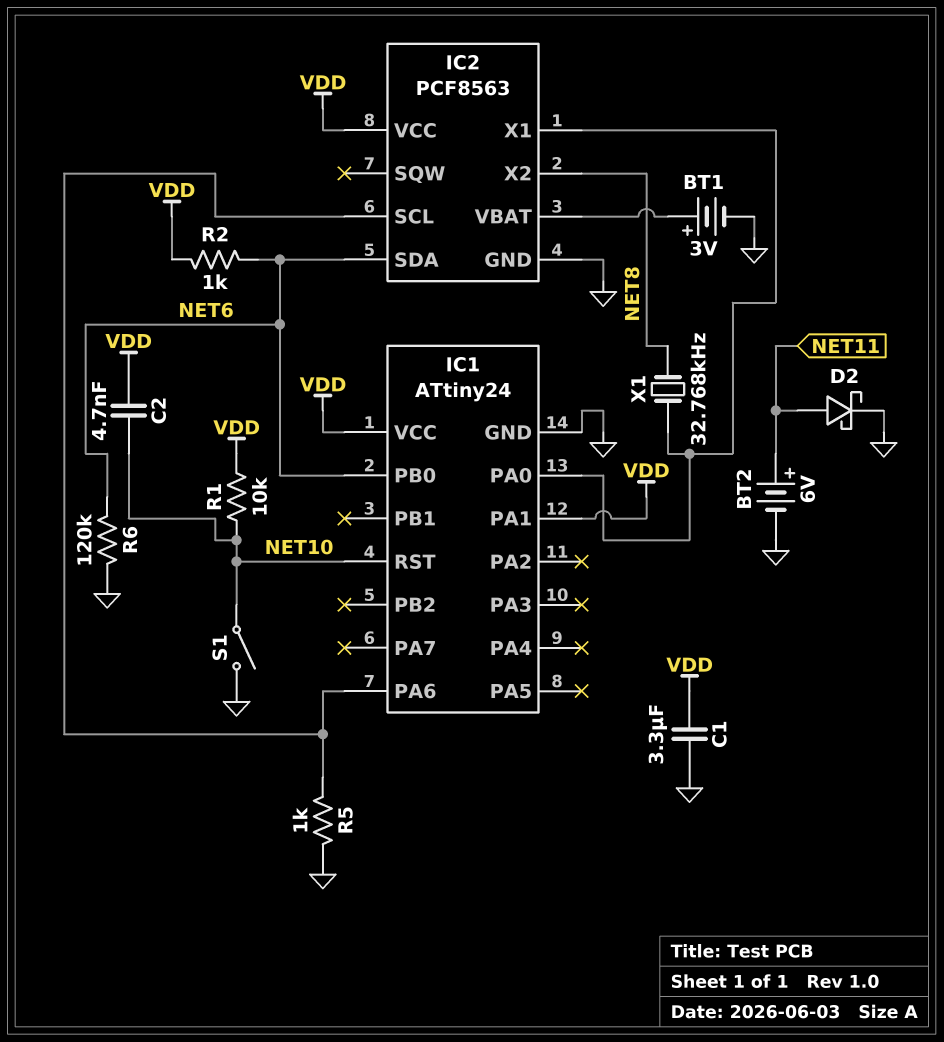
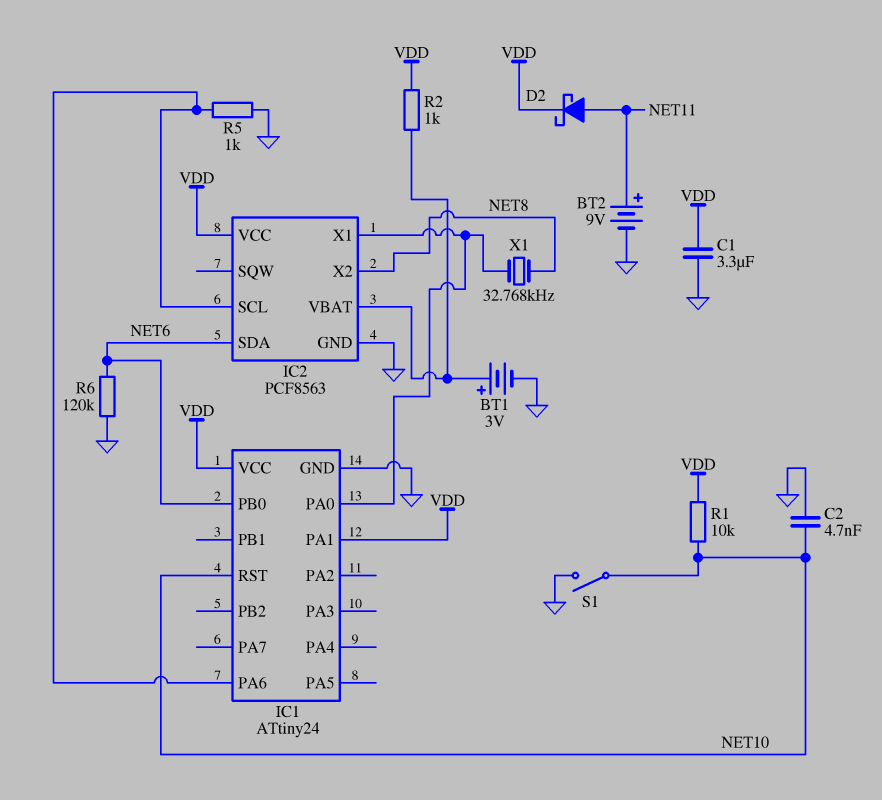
BT2: 6V (plus NET11, minus GND) -> 9V (plus NET11, minus GND)
C2: 4.7nF (NET10, VDD) -> 4.7nF (GND, NET10)
D2: schottky (A NET11, K GND) -> schottky (A NET11, K VDD)
R2: 1k (NET6, VDD) -> 1k (IC2/VBAT, VDD)

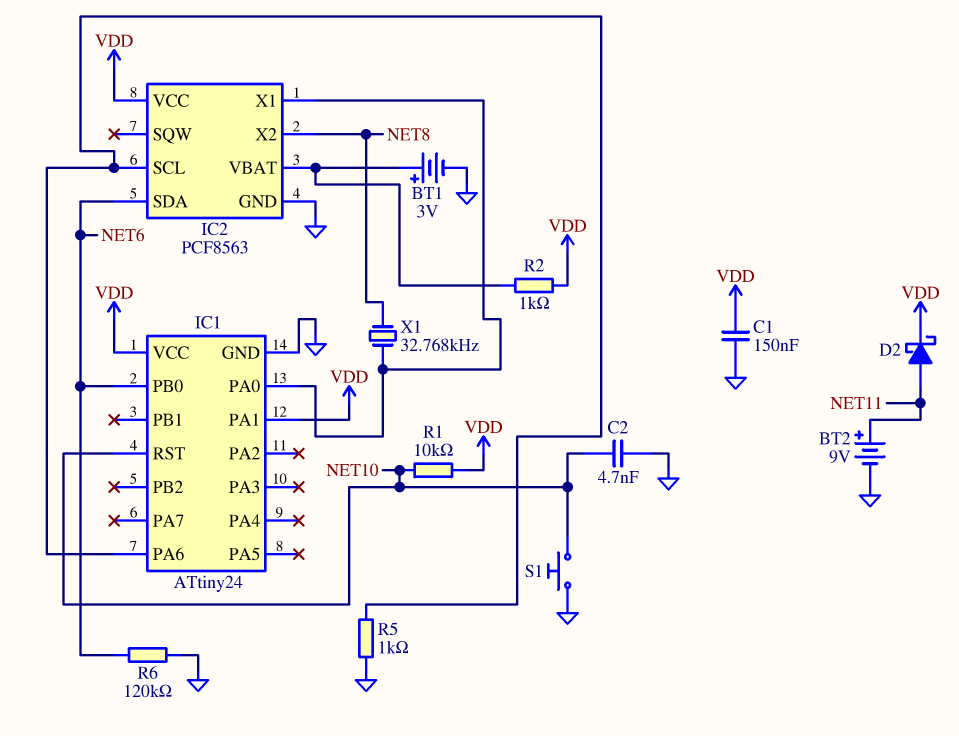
C1: 3.3uF (GND, VDD) -> 150nF (GND, VDD)
S1: switch (GND, NET10) -> button (GND, NET10)

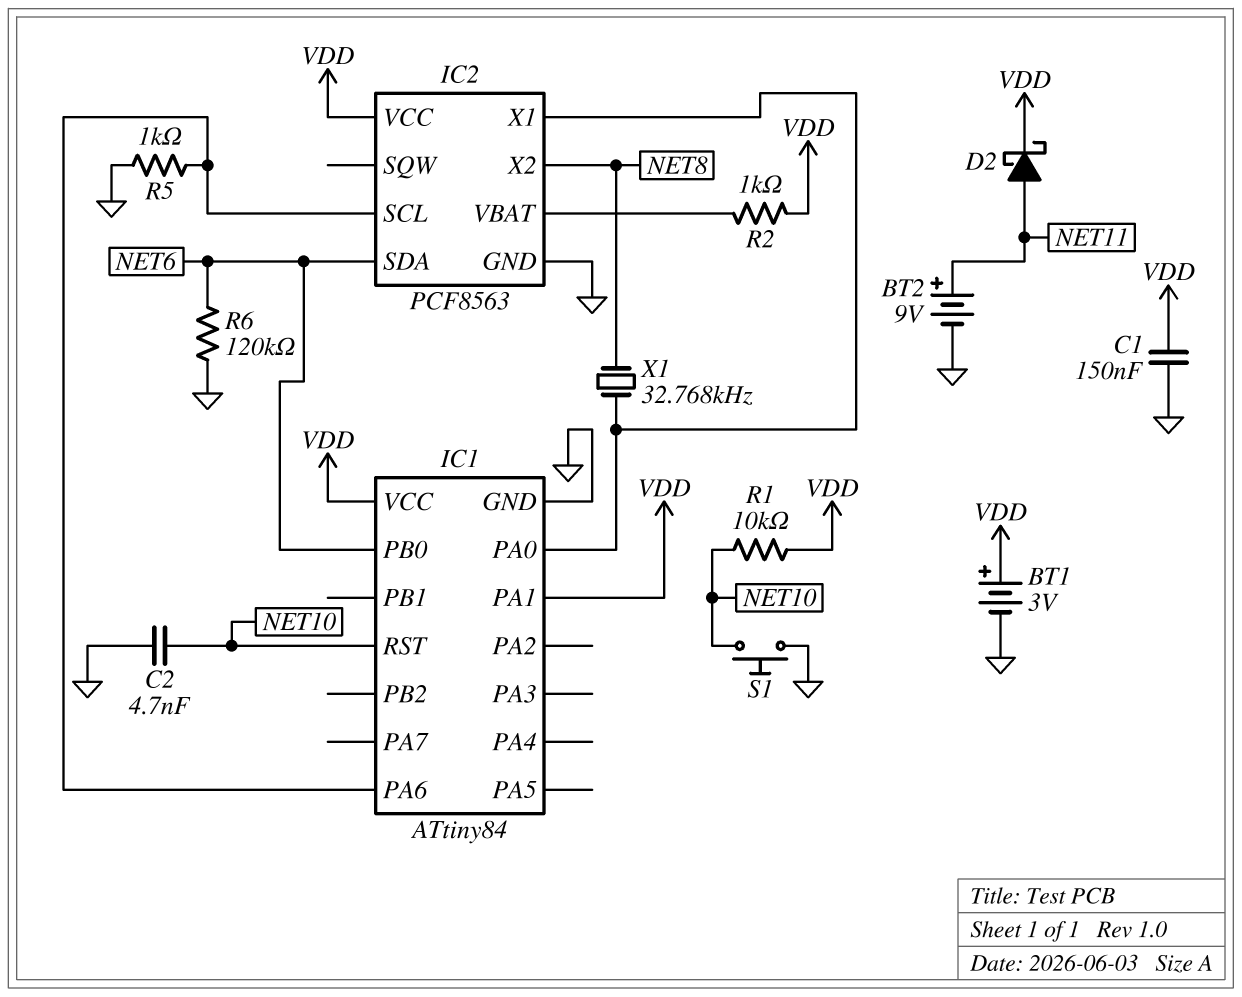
BT1: 3V (plus IC2/VBAT, minus GND) -> 3V (plus VDD, minus GND)
IC1: ATtiny24 -> ATtiny84

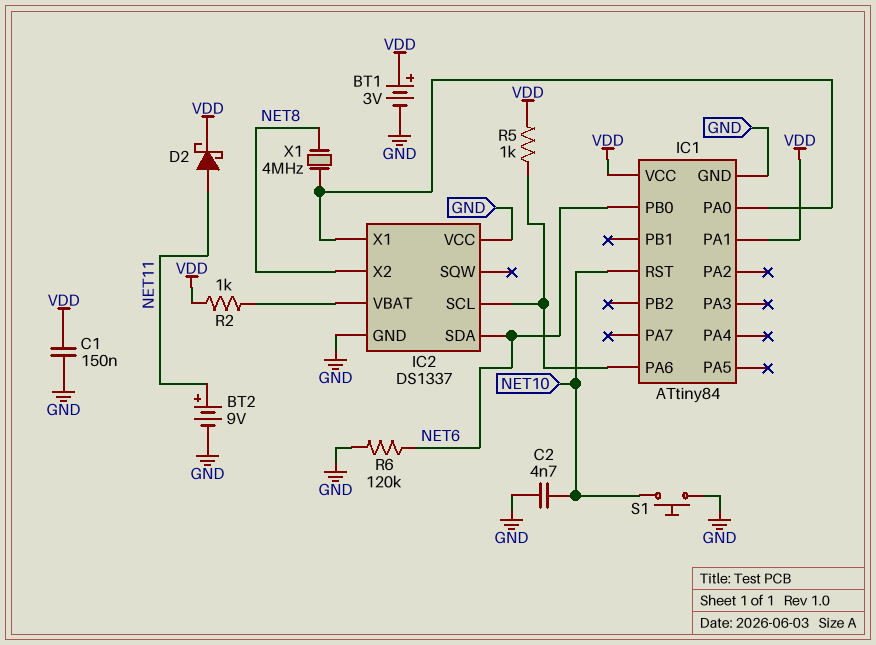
IC2: PCF8563 -> DS1337
IC2 pin VCC: VDD -> GND
R1: 10k (NET10, VDD) -> none
R5: 1k (GND, IC1/PA6) -> 1k (IC1/PA6, VDD)
X1: 32.768kHz (IC1/PA0, NET8) -> 4MHz (IC1/PA0, NET8)

